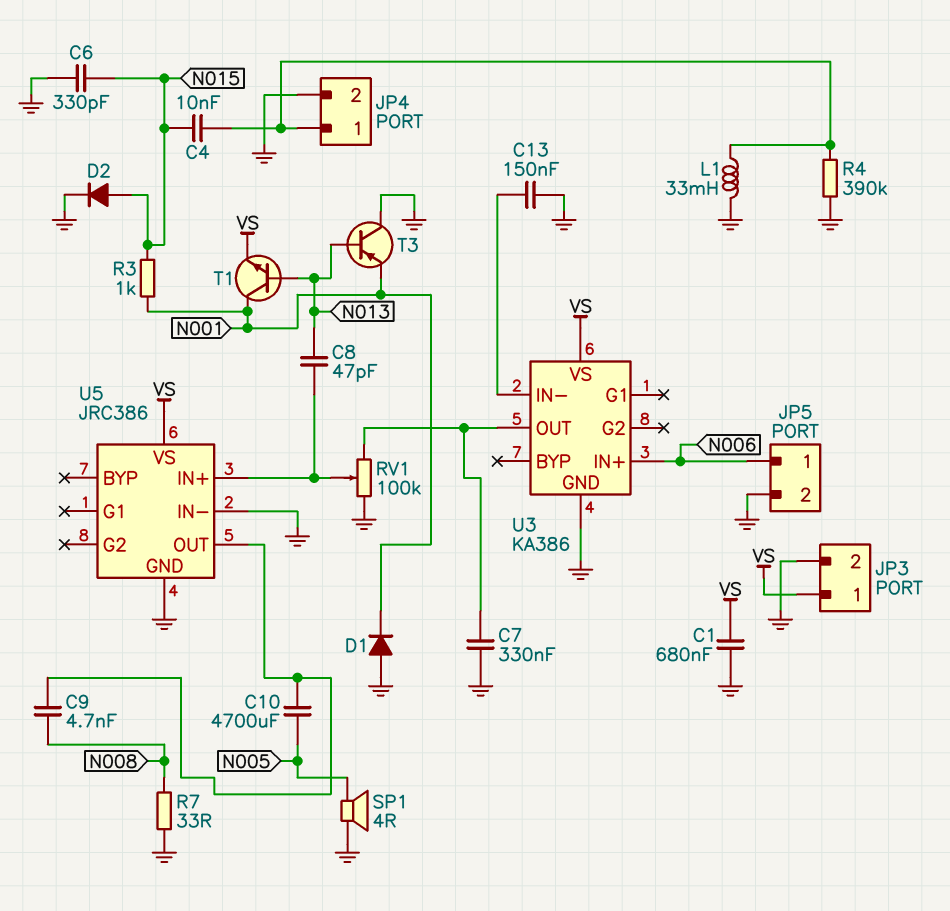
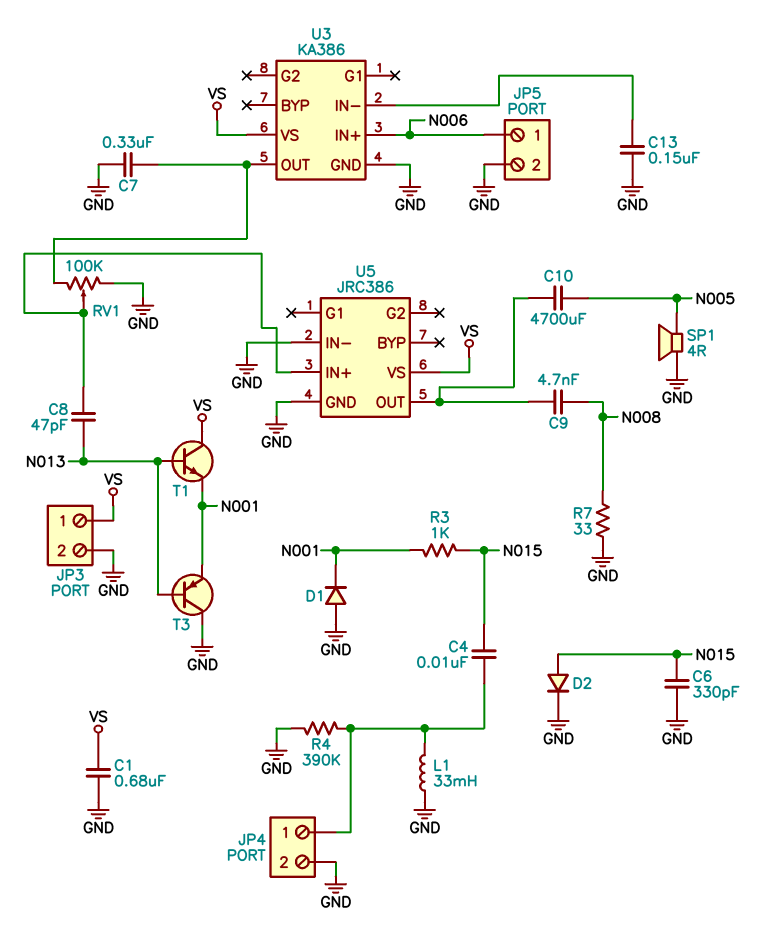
T1: NPN (B N013, C N001, E VS) -> NPN (B N013, C VS, E N001)

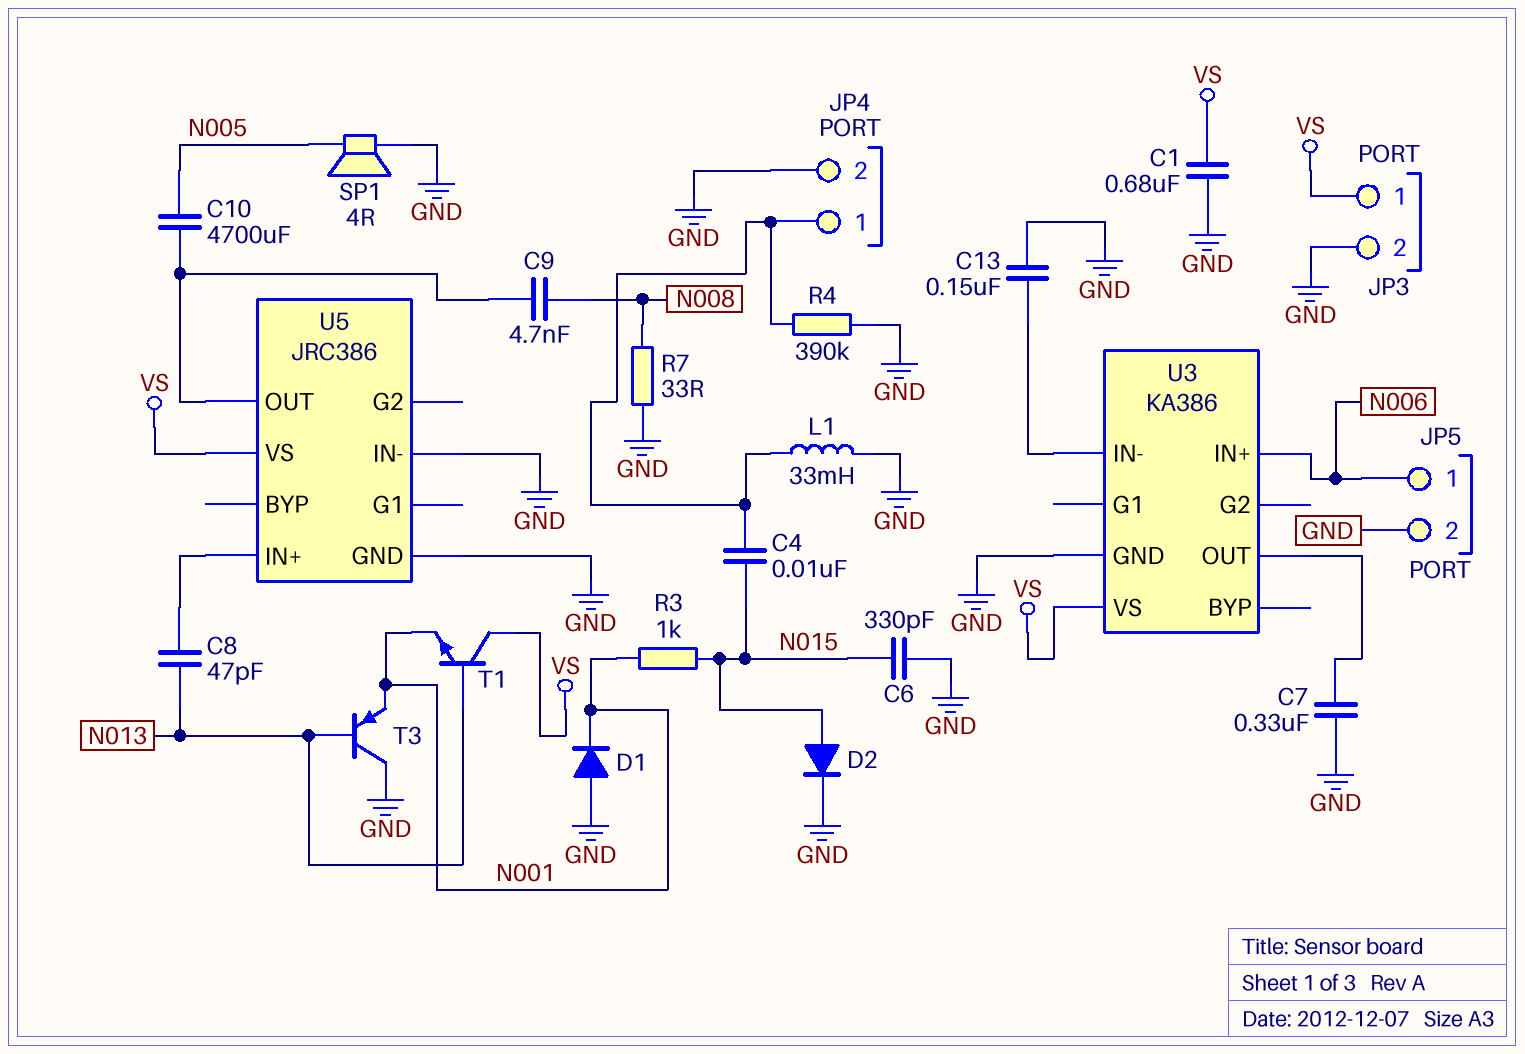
RV1: 100k (GND, U3/OUT, wiper U5/IN+) -> none

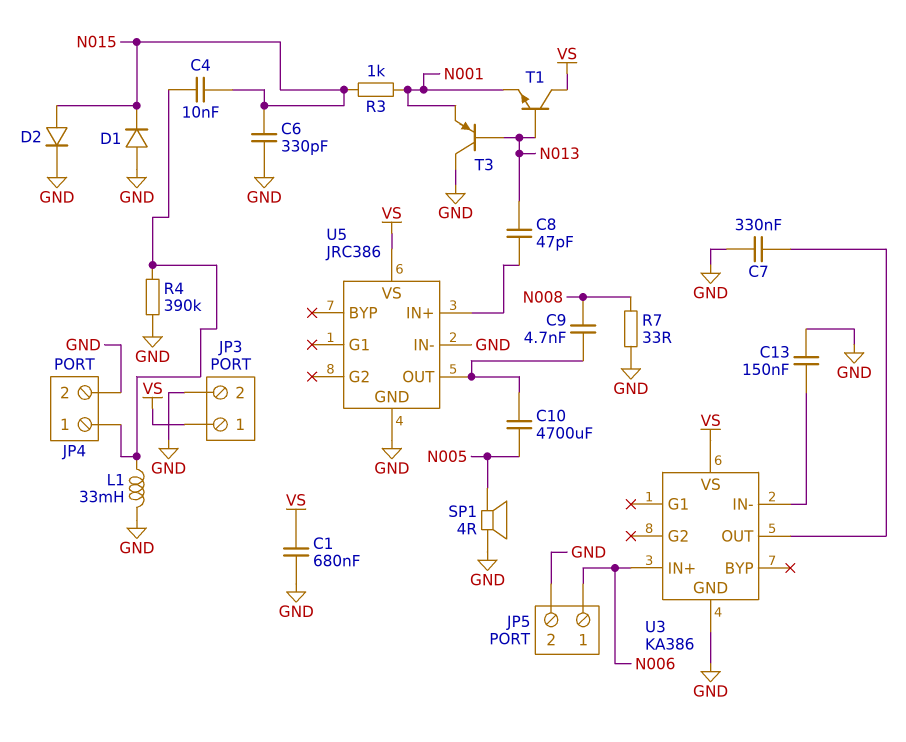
D1: diode (A GND, K N001) -> diode (A GND, K N015)

